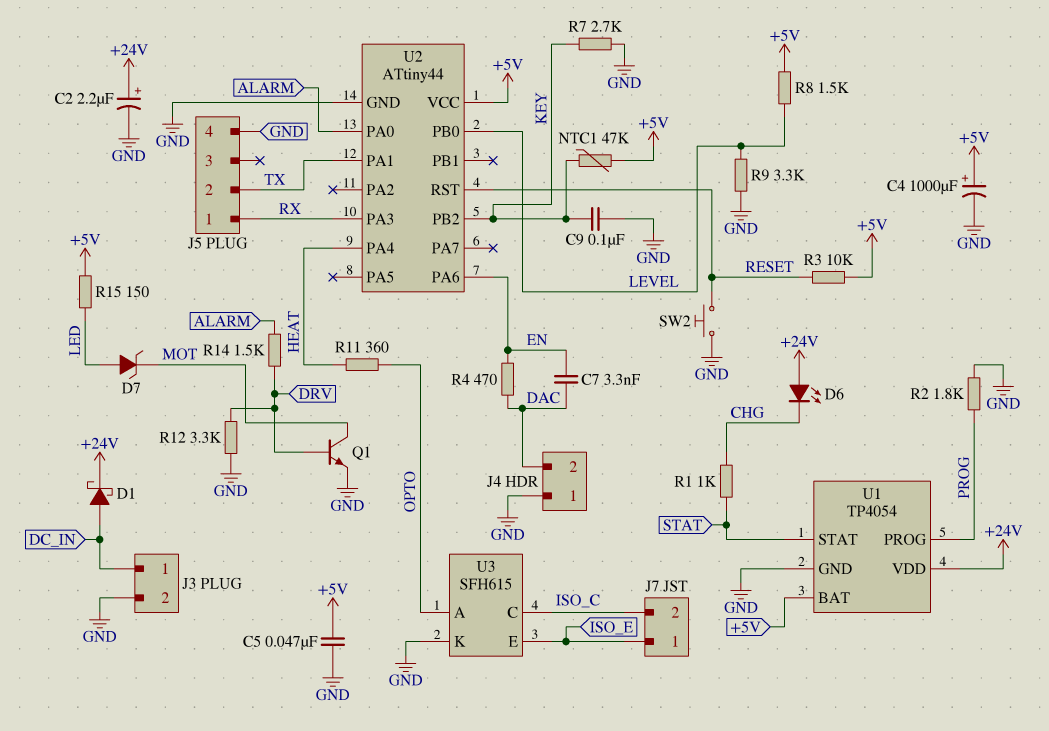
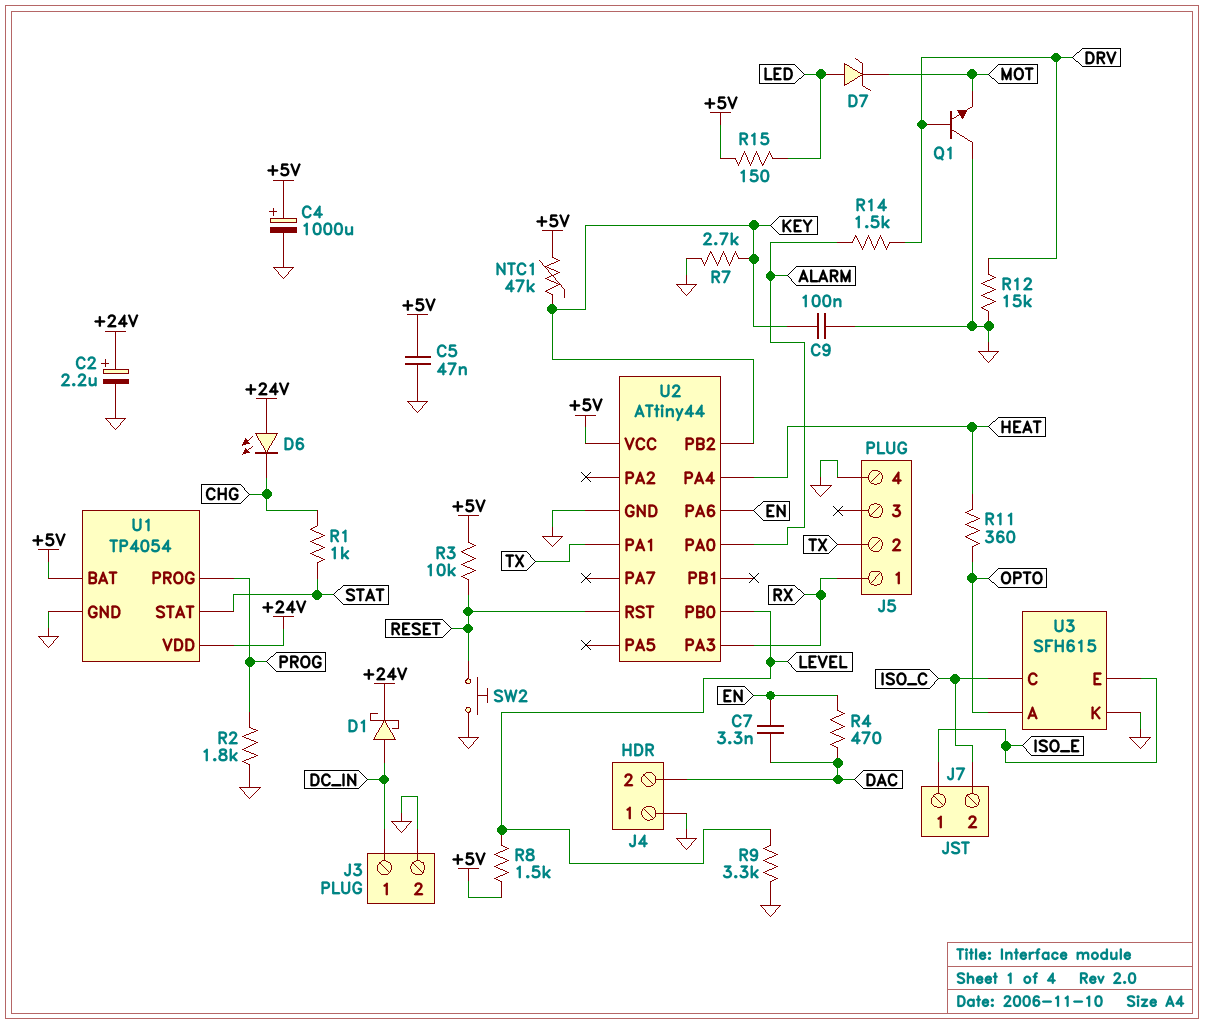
Q1: NPN (B DRV, C MOT, E GND) -> NPN (B DRV, C GND, E MOT)
R12: 3.3k (DRV, GND) -> 15k (DRV, GND)

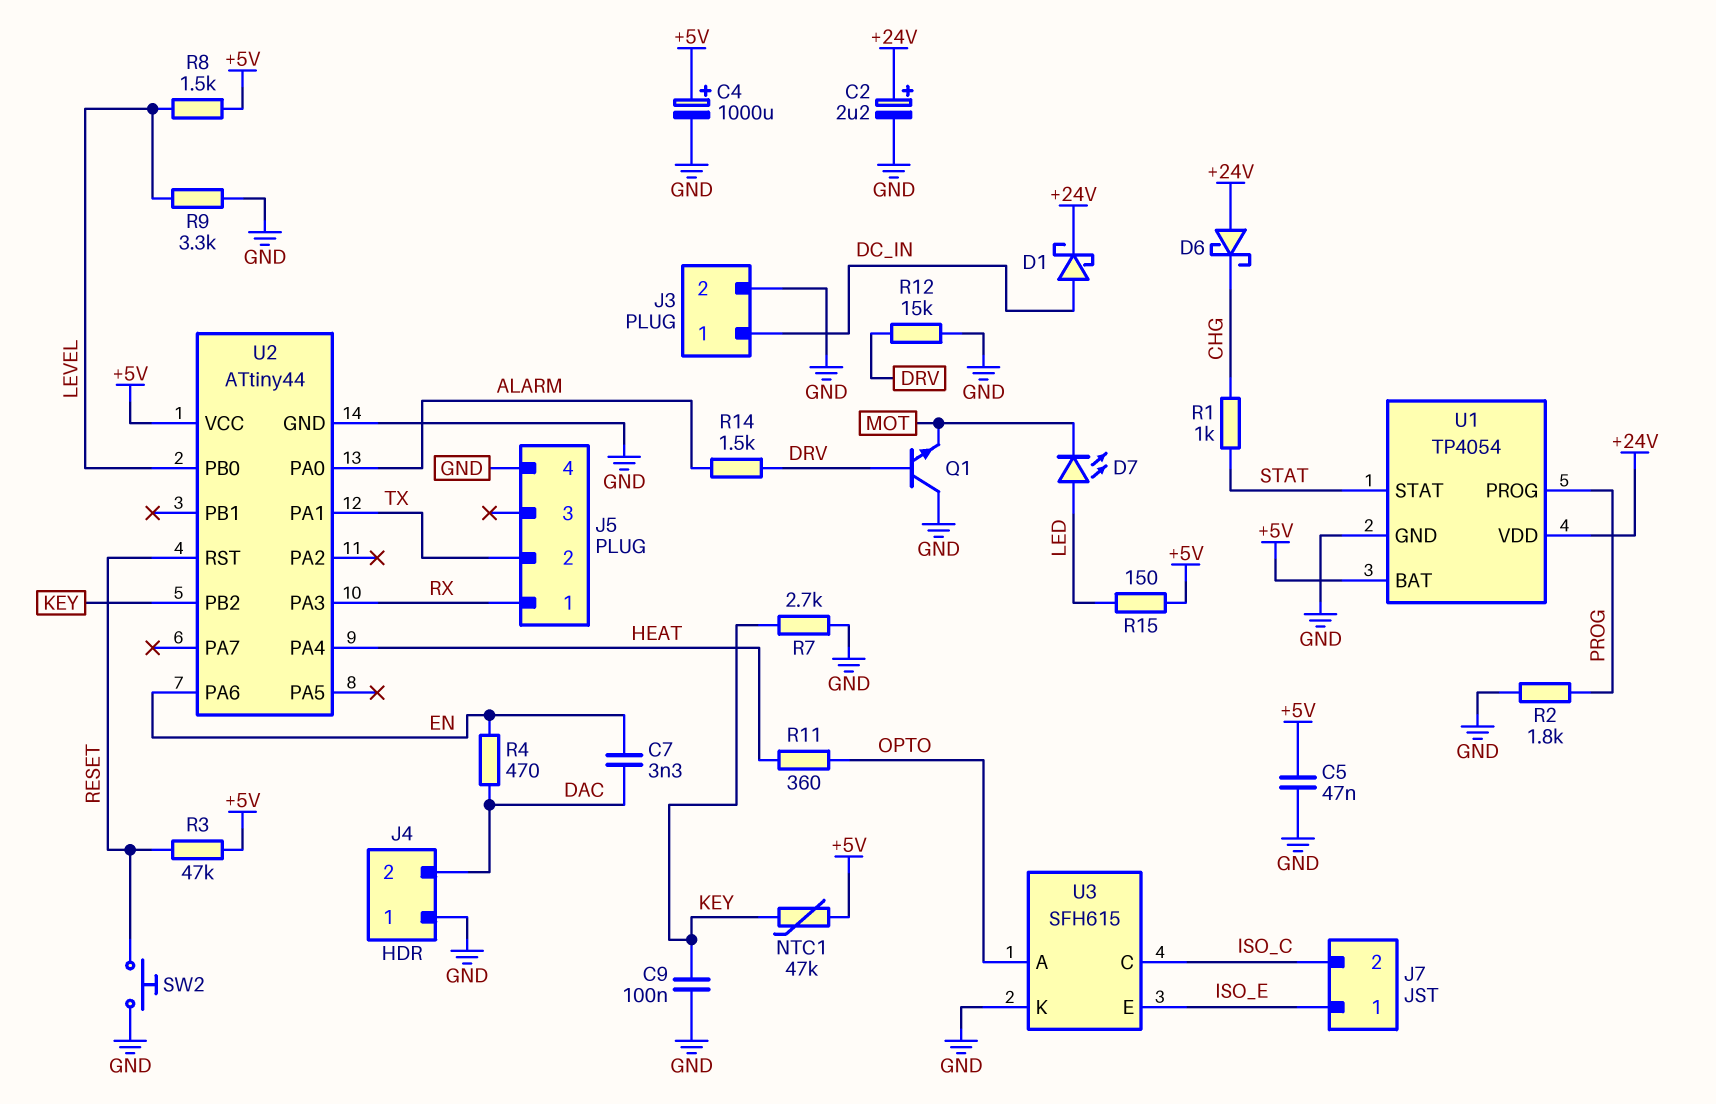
D6: LED (A +24V, K CHG) -> schottky (A +24V, K CHG)
D7: zener (A LED, K MOT) -> LED (A LED, K MOT)
R3: 10k (+5V, RESET) -> 47k (+5V, RESET)

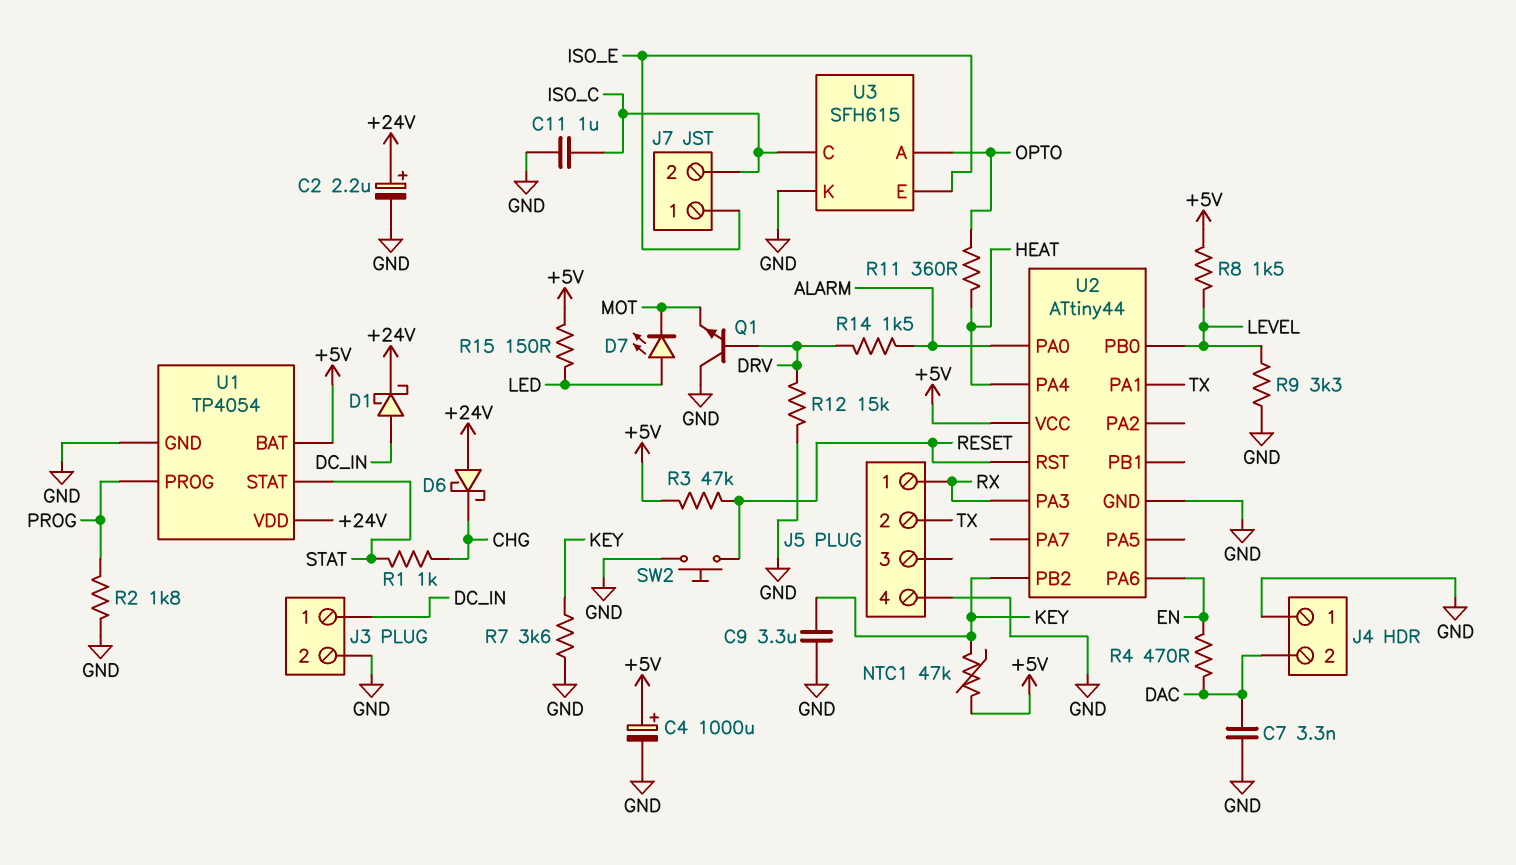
C5: 47nF (+5V, GND) -> none
C7: 3.3nF (DAC, EN) -> 3.3nF (DAC, GND)
C9: 100nF (GND, KEY) -> 3.3uF (GND, KEY)
C11: none -> 1uF (GND, ISO_C)
R7: 2.7k (GND, KEY) -> 3.6k (GND, KEY)

